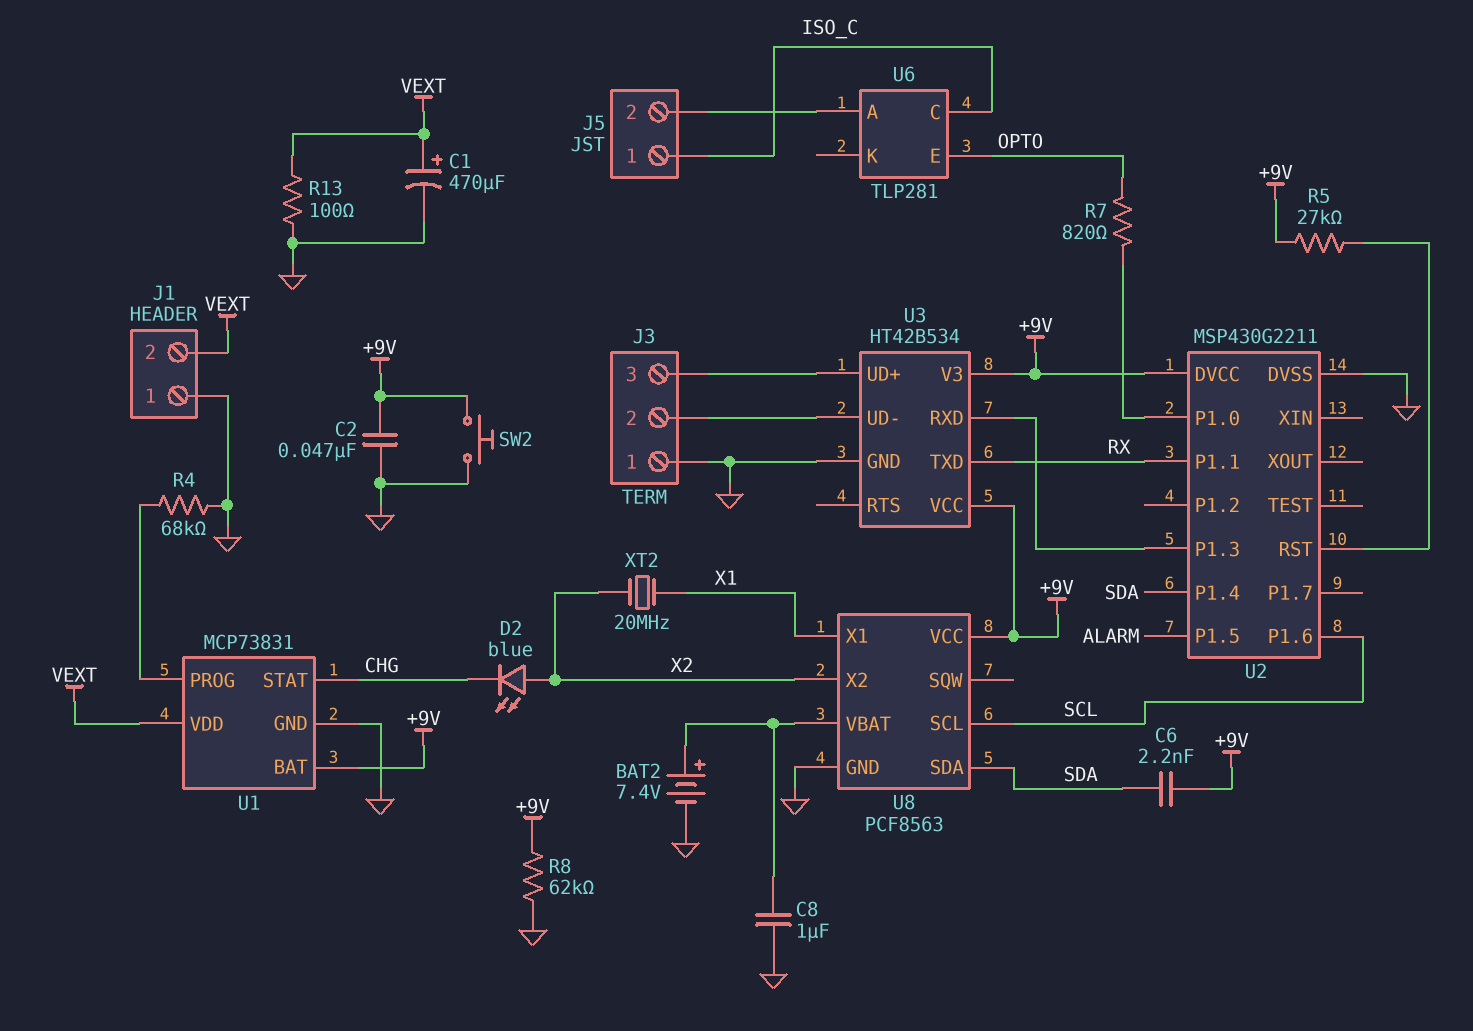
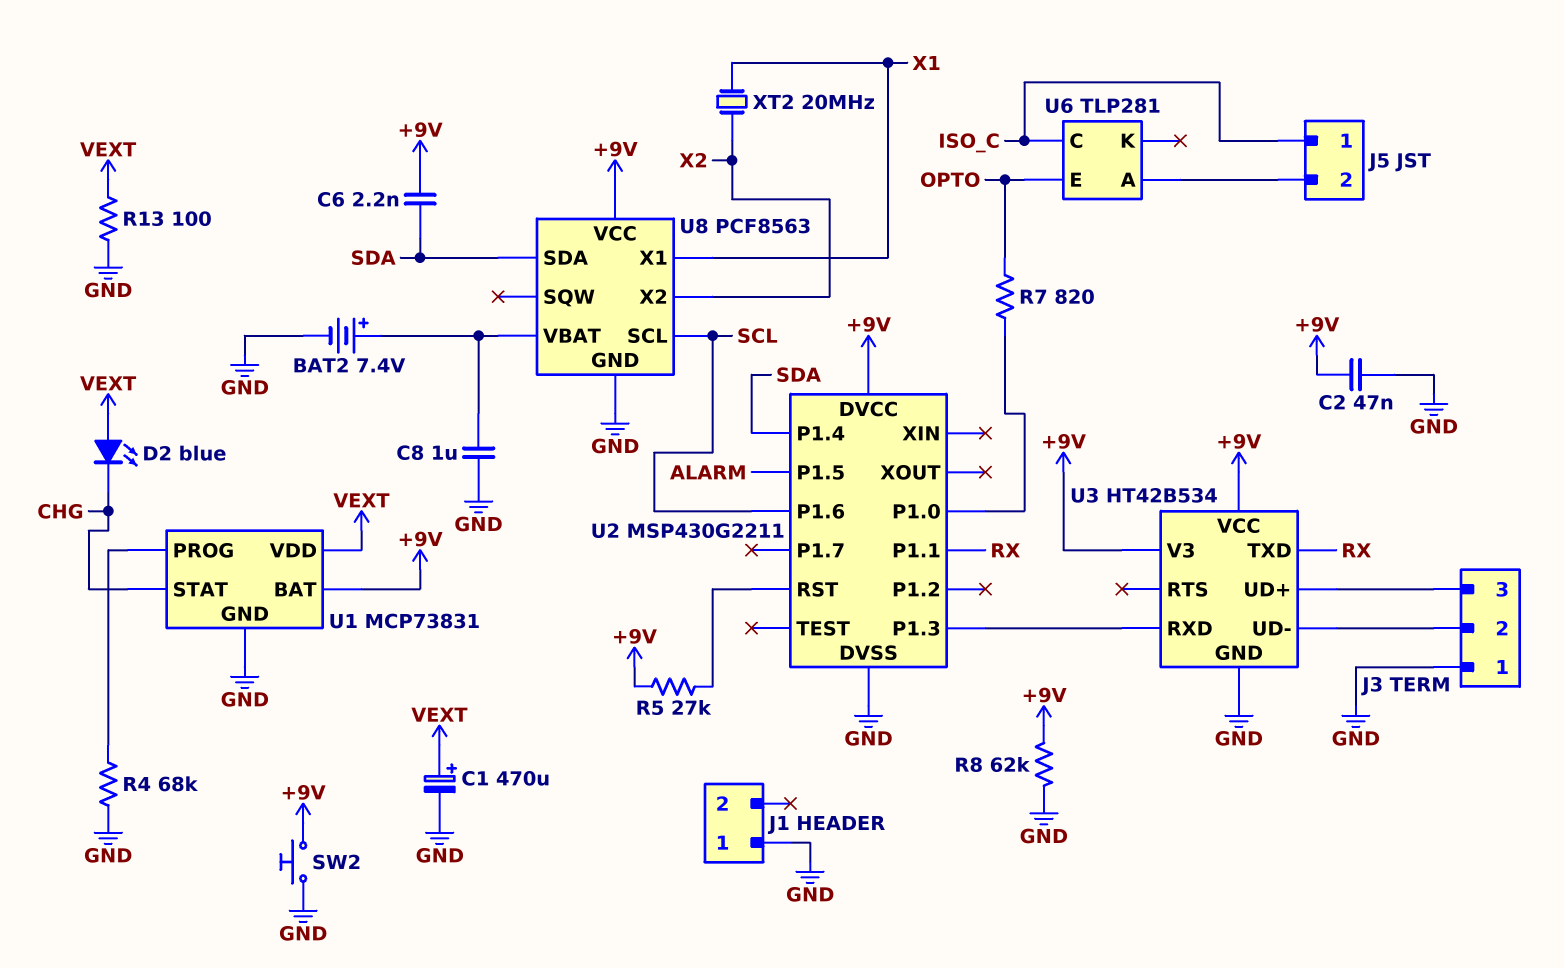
D2: LED blue (A X2, K CHG) -> LED blue (A VEXT, K CHG)
J1 pin 2: VEXT -> none

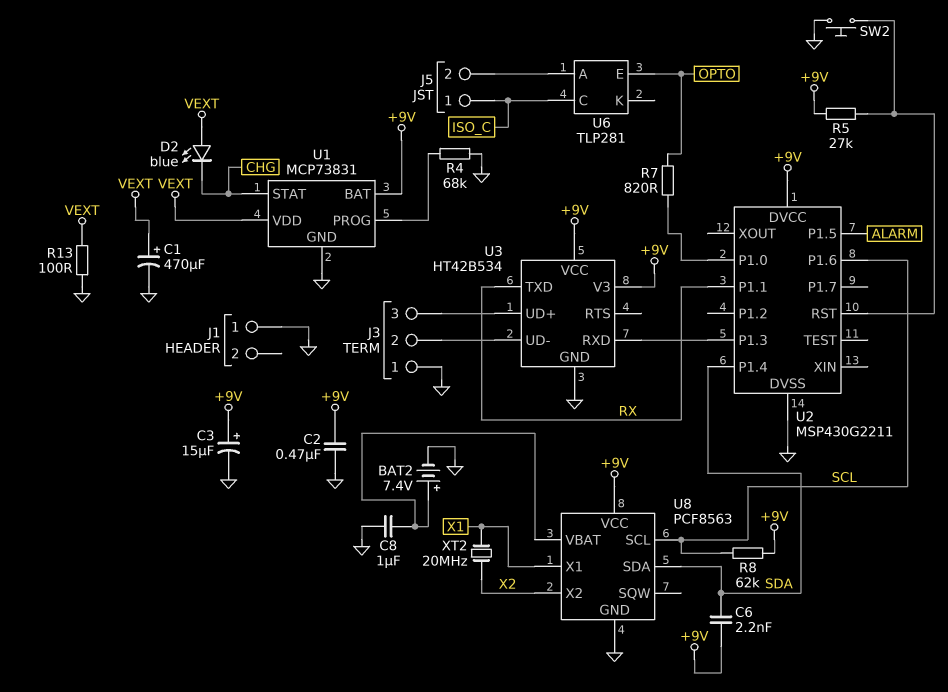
C2: 47nF (+9V, GND) -> 470nF (+9V, GND)
C3: none -> 15uF (plus +9V, minus GND)
R8: 62k (+9V, GND) -> 62k (+9V, SCL)
SW2: button (+9V, GND) -> button (GND, U2/RST)

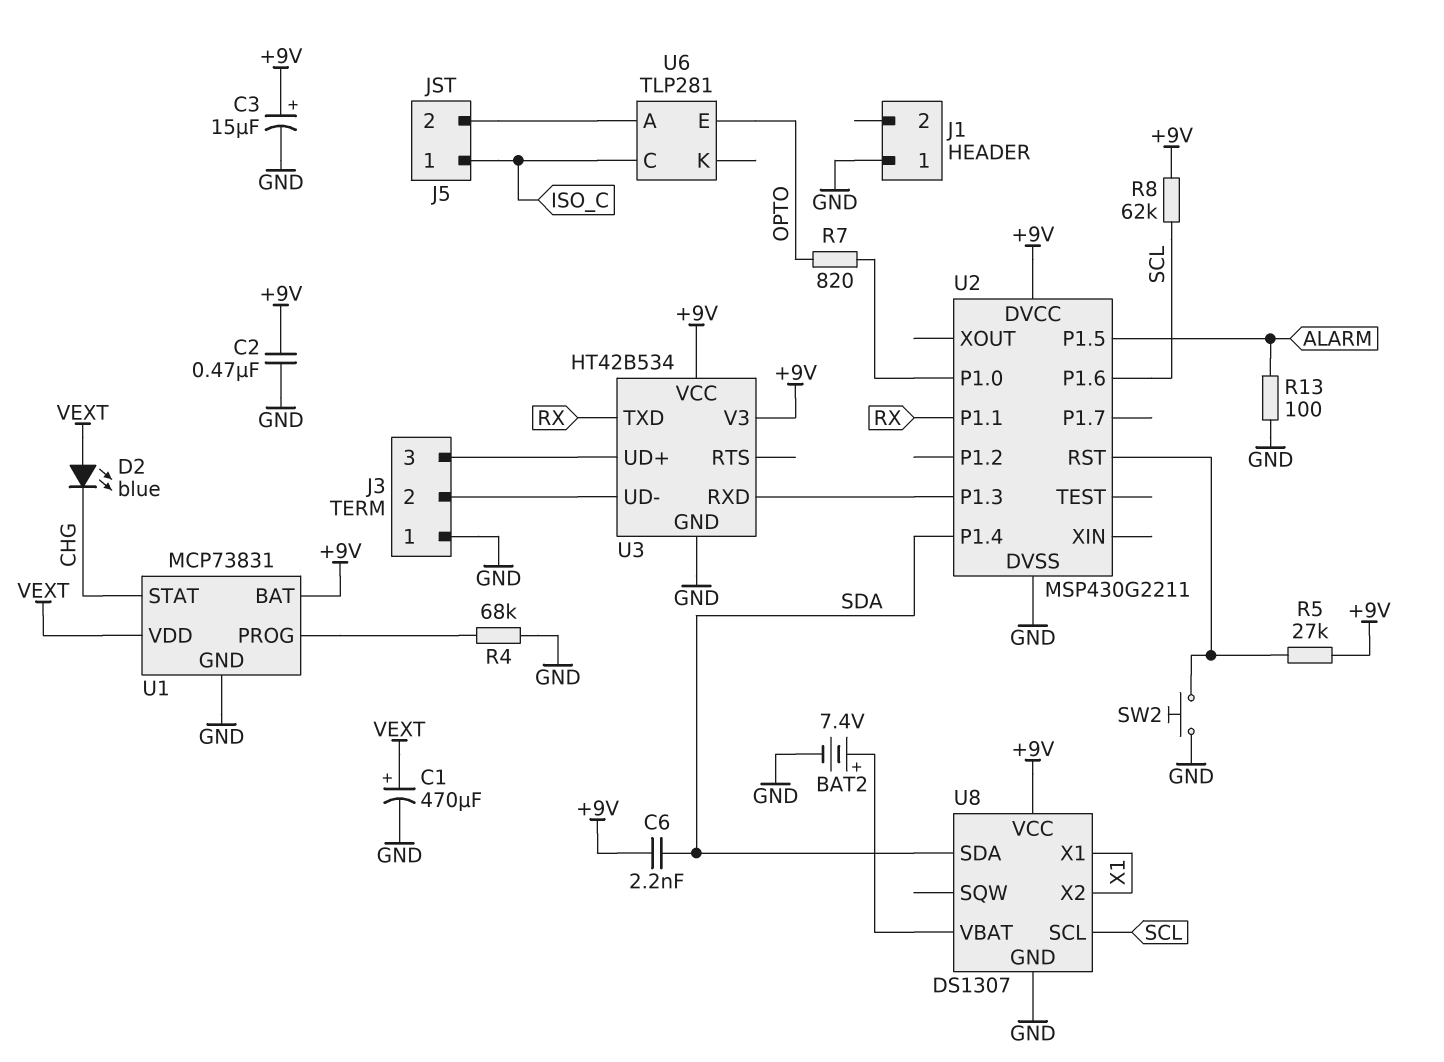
C8: 1uF (GND, U8/VBAT) -> none
R13: 100 (GND, VEXT) -> 100 (ALARM, GND)
U8: PCF8563 -> DS1307
U8 pin X2: X2 -> X1
XT2: 20MHz (X1, X2) -> none

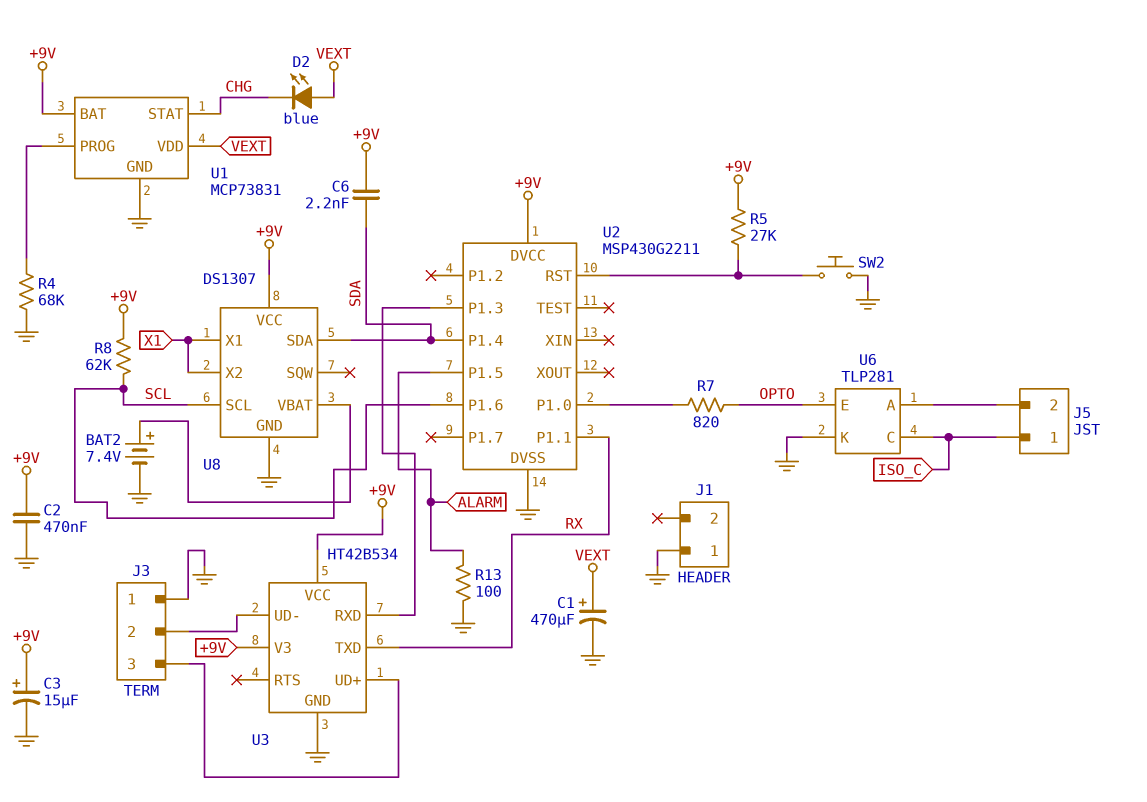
U6 pin K: none -> GND

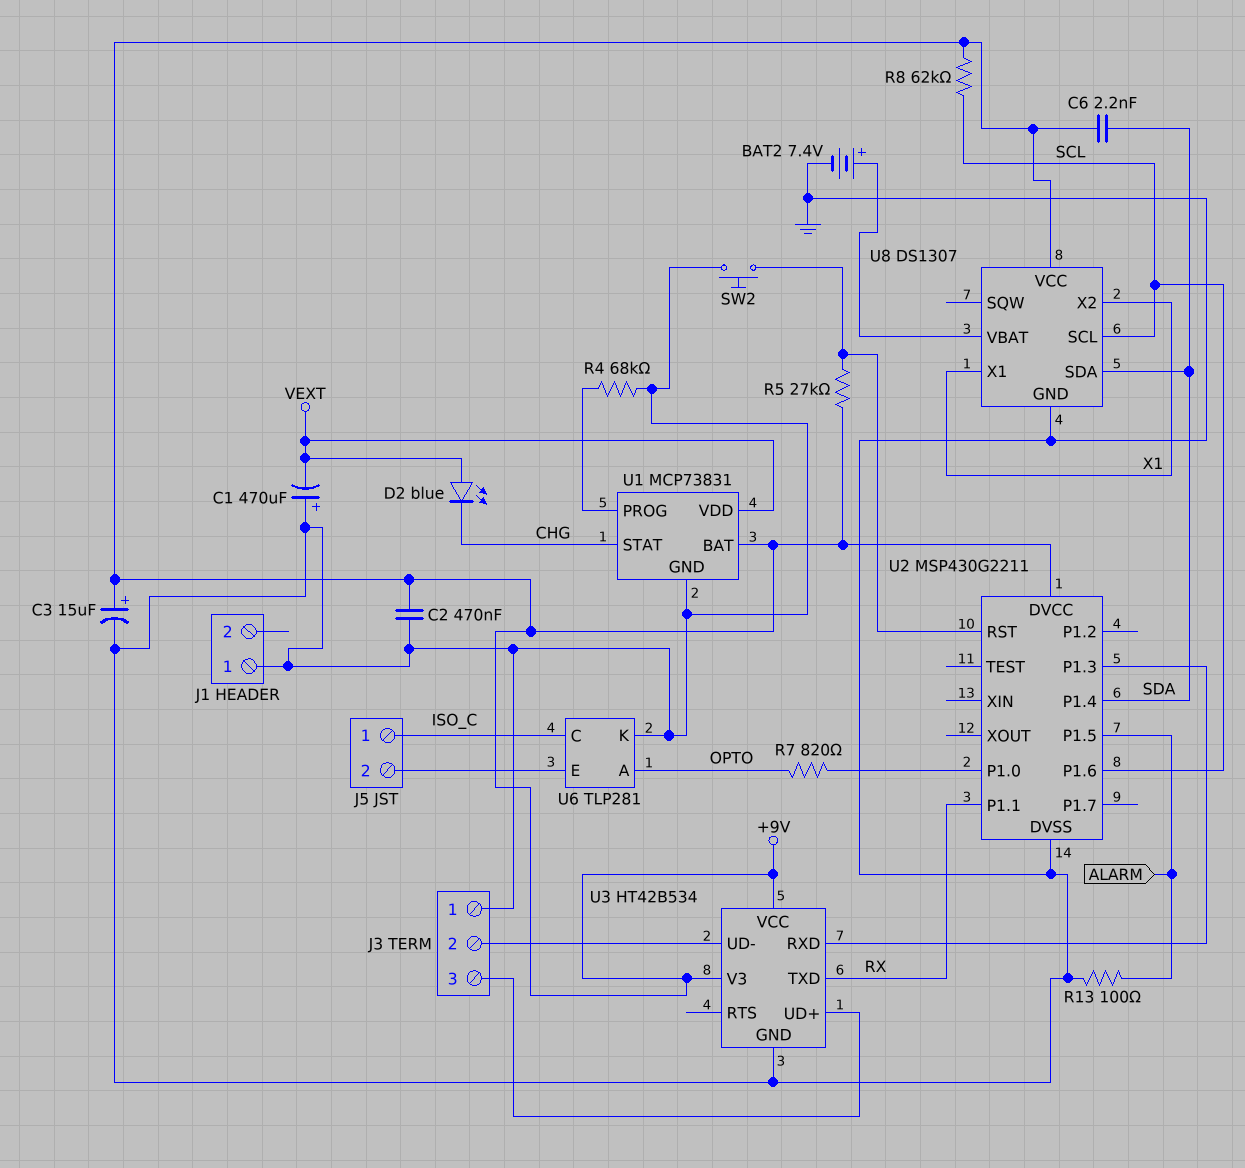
C1: 470uF (plus VEXT, minus GND) -> 470uF (plus GND, minus VEXT)
U6 pin A: J5/2 -> OPTO
U6 pin E: OPTO -> J5/2

